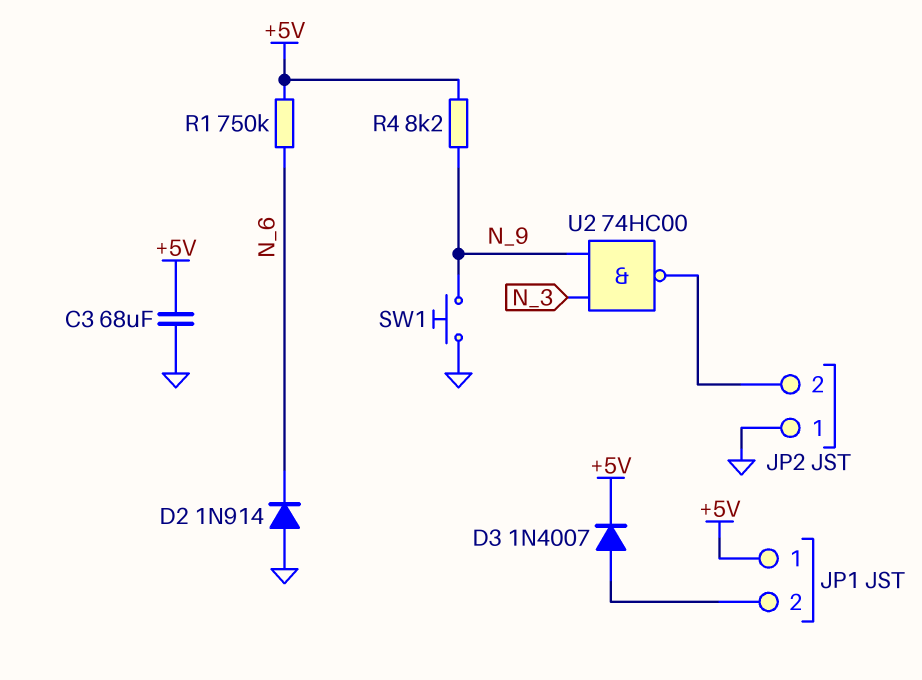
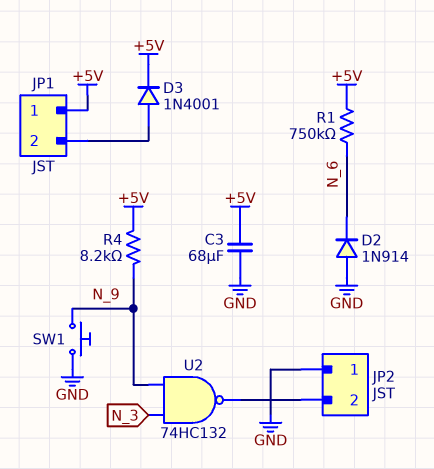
D3: diode 1N4007 (A JP1/2, K +5V) -> diode 1N4001 (A JP1/2, K +5V)
U2: NAND 74HC00 (in N_3, in N_9, out JP2/2) -> NAND 74HC132 (in N_3, in N_9, out JP2/2)

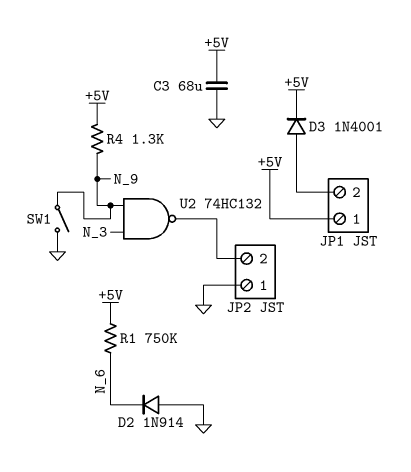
R4: 8.2k (+5V, N_9) -> 1.3k (+5V, N_9)
SW1: button (GND, N_9) -> switch (GND, N_9)

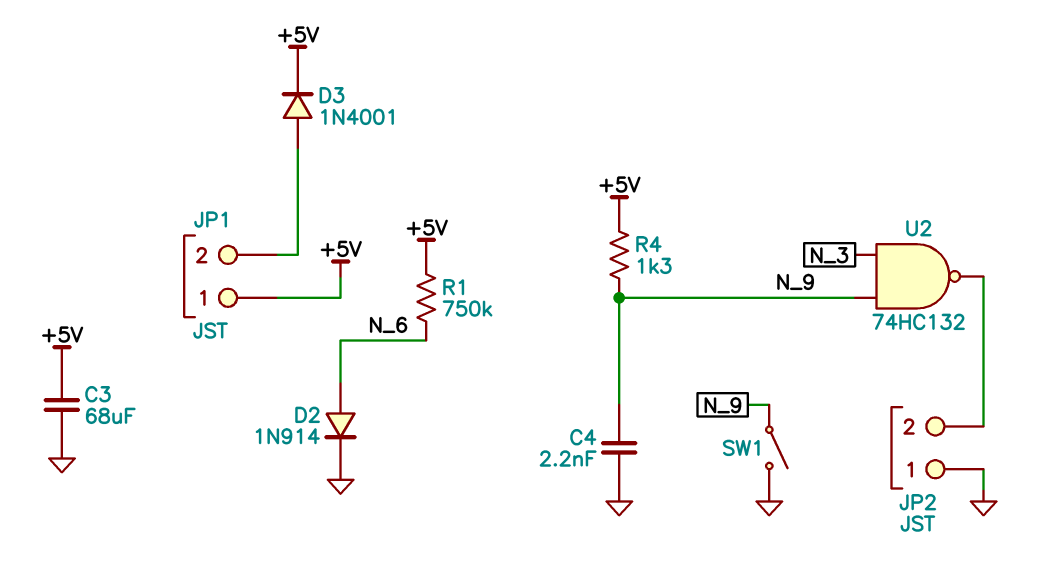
C4: none -> 2.2nF (GND, N_9)
D2: diode 1N914 (A GND, K N_6) -> diode 1N914 (A N_6, K GND)

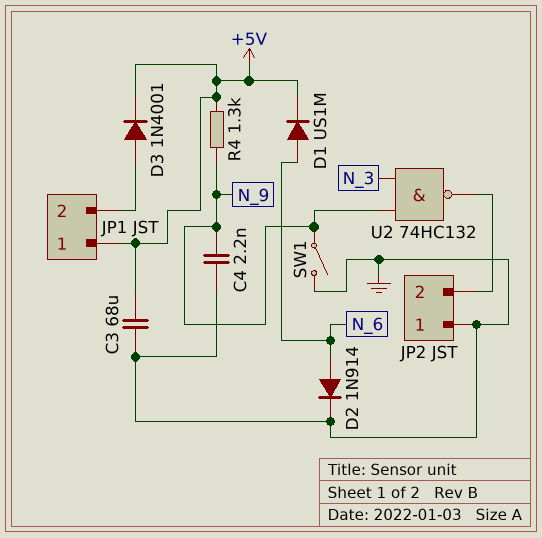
D1: none -> diode US1M (A N_6, K +5V)
R1: 750k (+5V, N_6) -> none

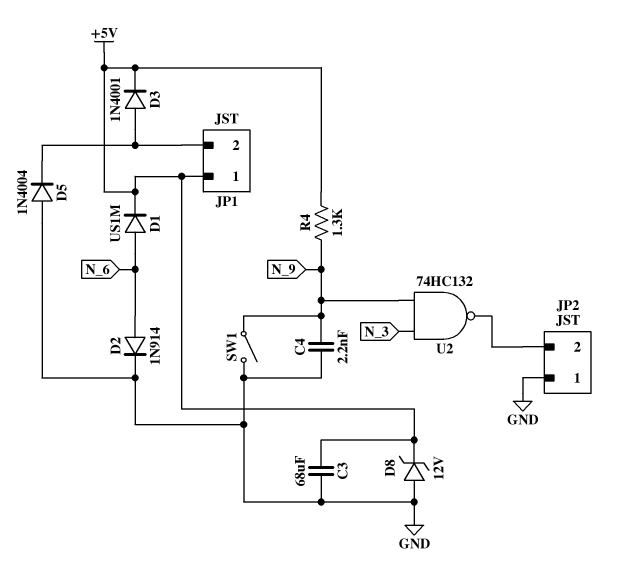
D5: none -> diode 1N4004 (A GND, K JP1/2)
D8: none -> zener 12V (A GND, K +5V)

